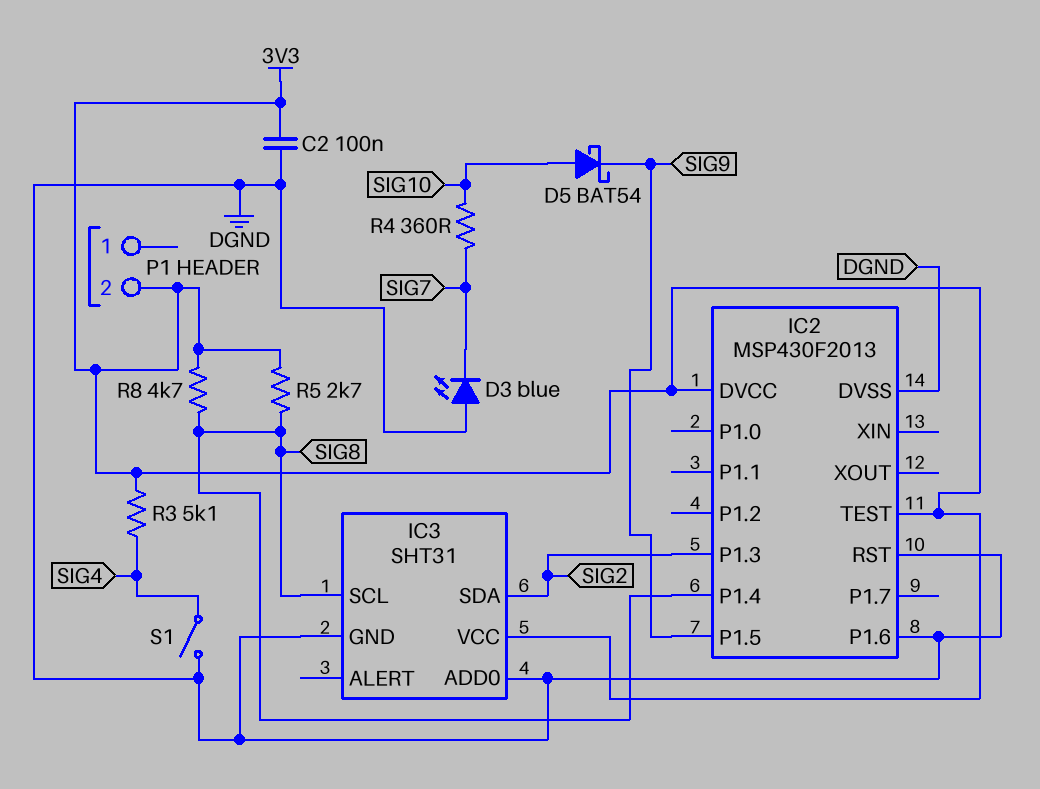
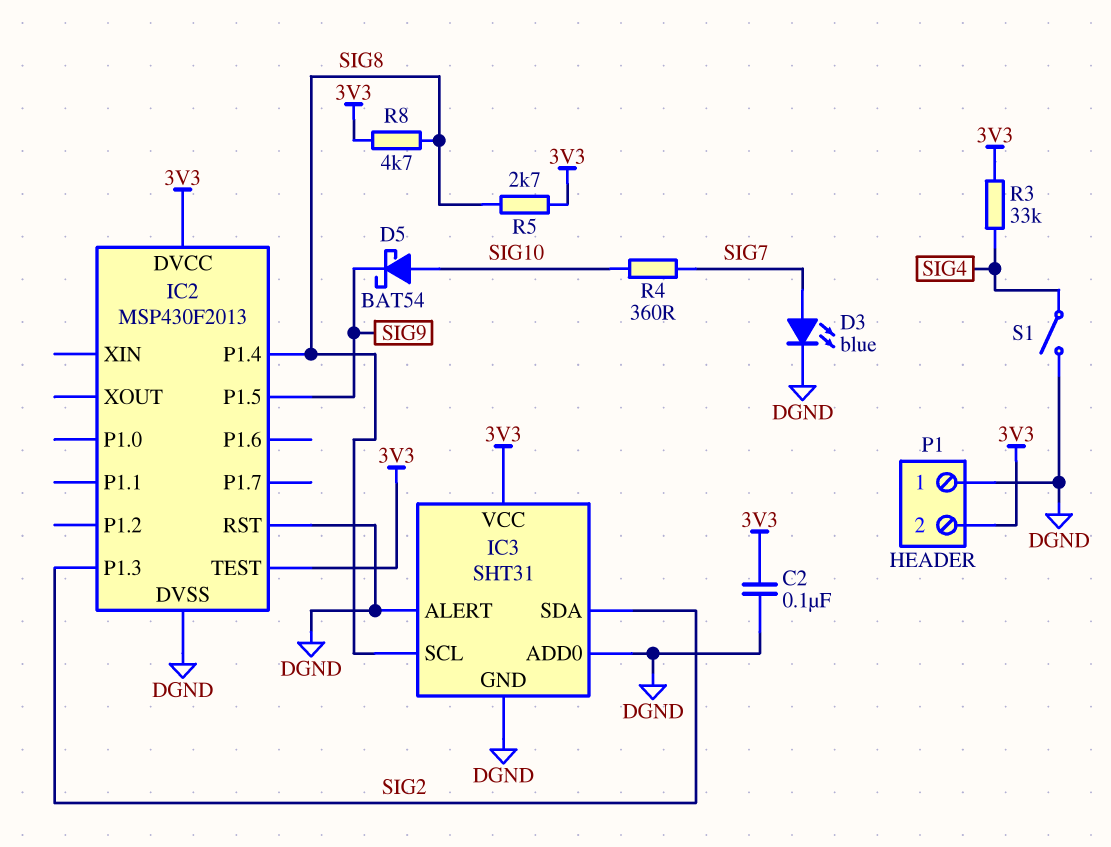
D3: LED blue (A DGND, K SIG7) -> LED blue (A SIG7, K DGND)
IC2 pin P1.6: DGND -> none
IC3 pin ALERT: none -> DGND
P1 pin 1: none -> DGND
R3: 5.1k (3V3, SIG4) -> 33k (3V3, SIG4)

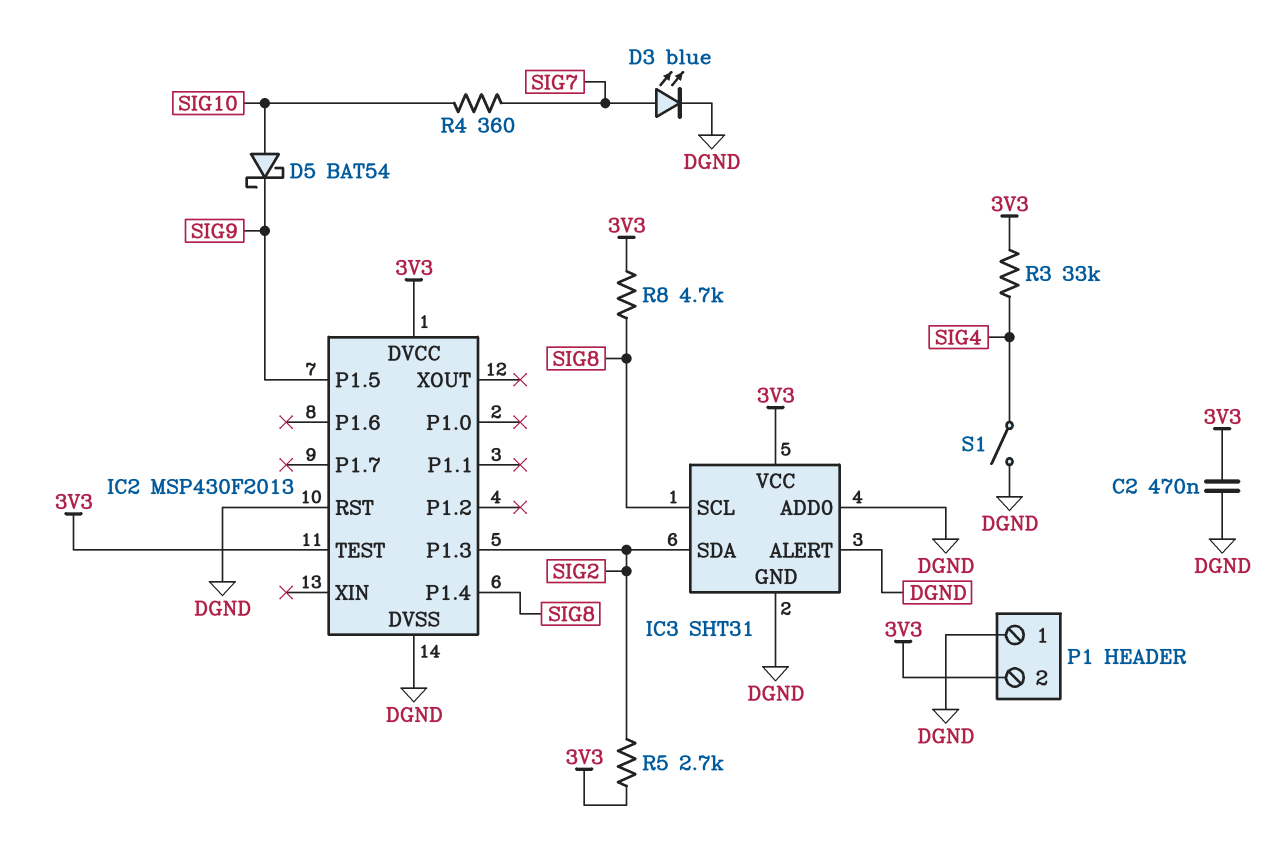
C2: 100nF (3V3, DGND) -> 470nF (3V3, DGND)
R5: 2.7k (3V3, SIG8) -> 2.7k (3V3, SIG2)

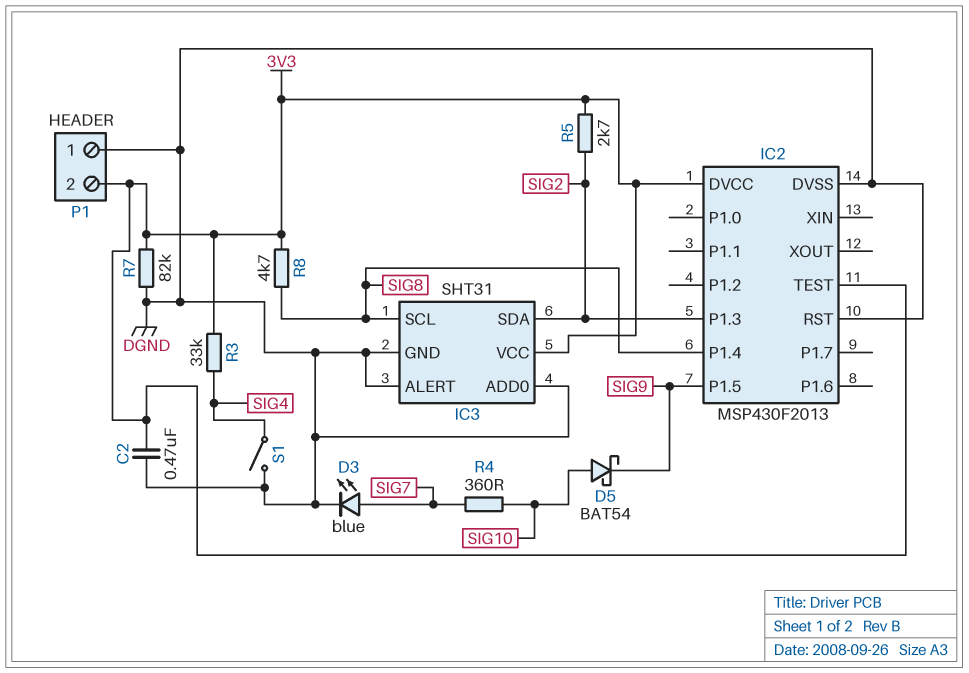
R7: none -> 82k (3V3, DGND)

